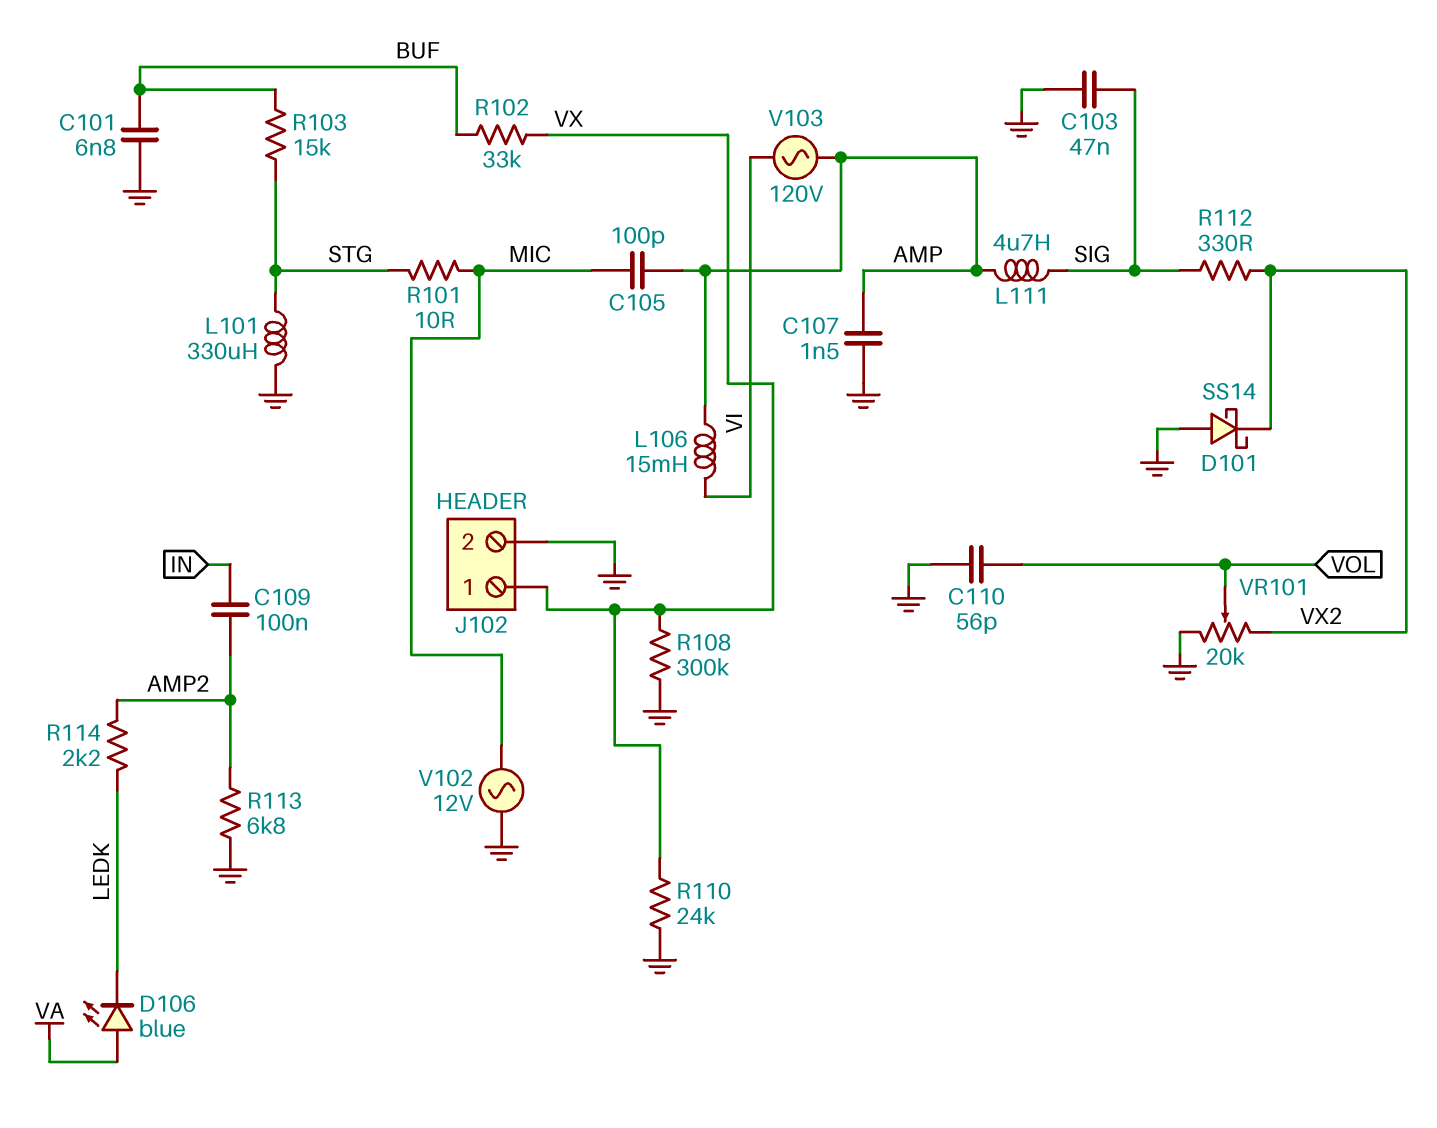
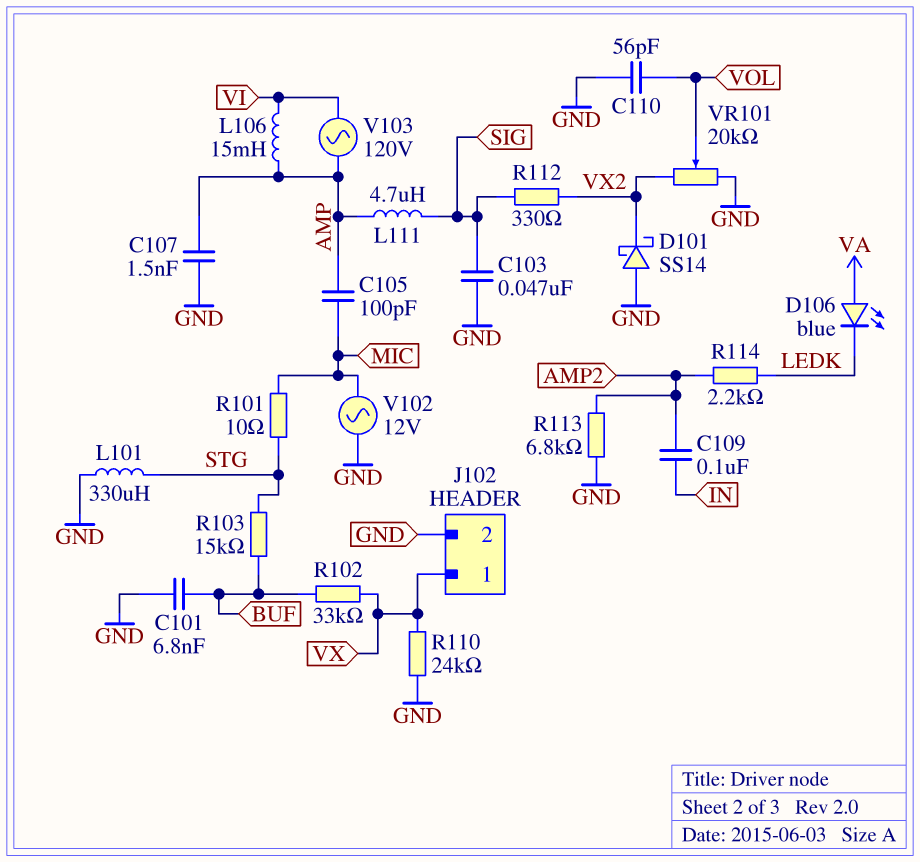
R108: 300k (GND, VX) -> none

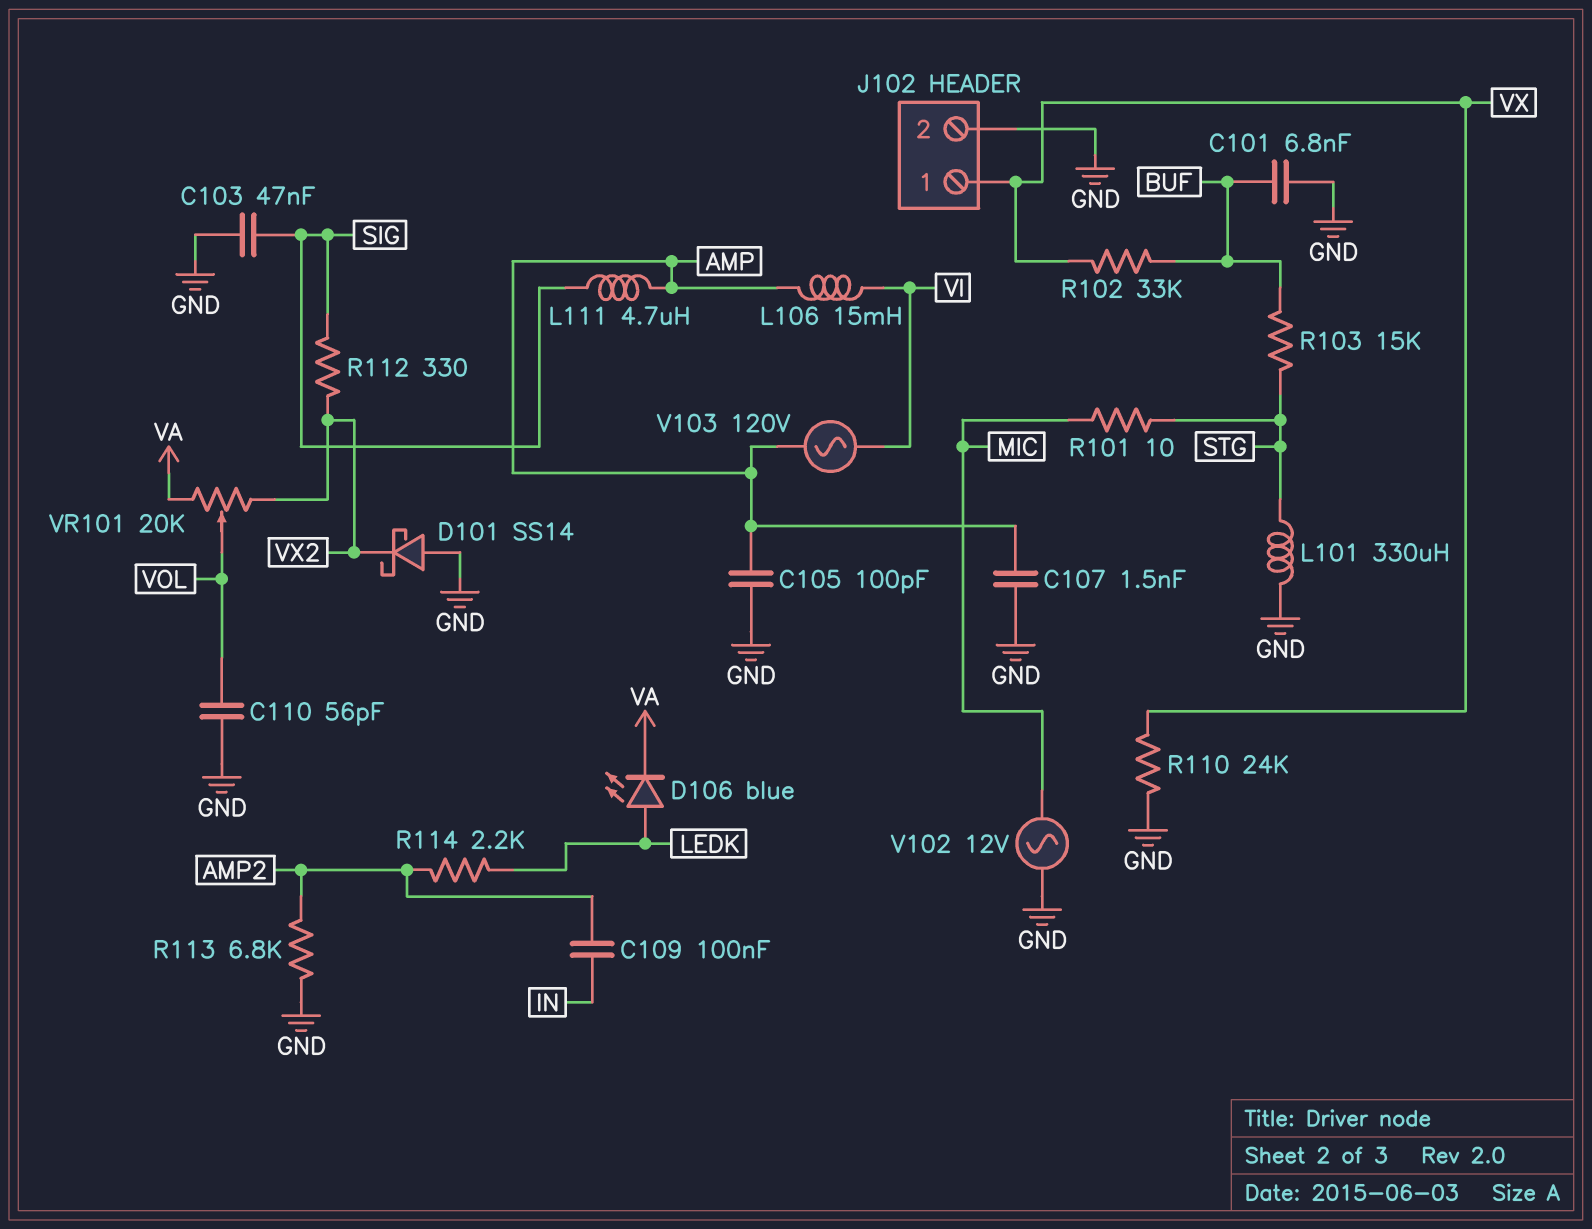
C105: 100pF (AMP, MIC) -> 100pF (AMP, GND)
D106: LED blue (A VA, K LEDK) -> LED blue (A LEDK, K VA)
VR101: 20k (GND, VX2, wiper VOL) -> 20k (VA, VX2, wiper VOL)

